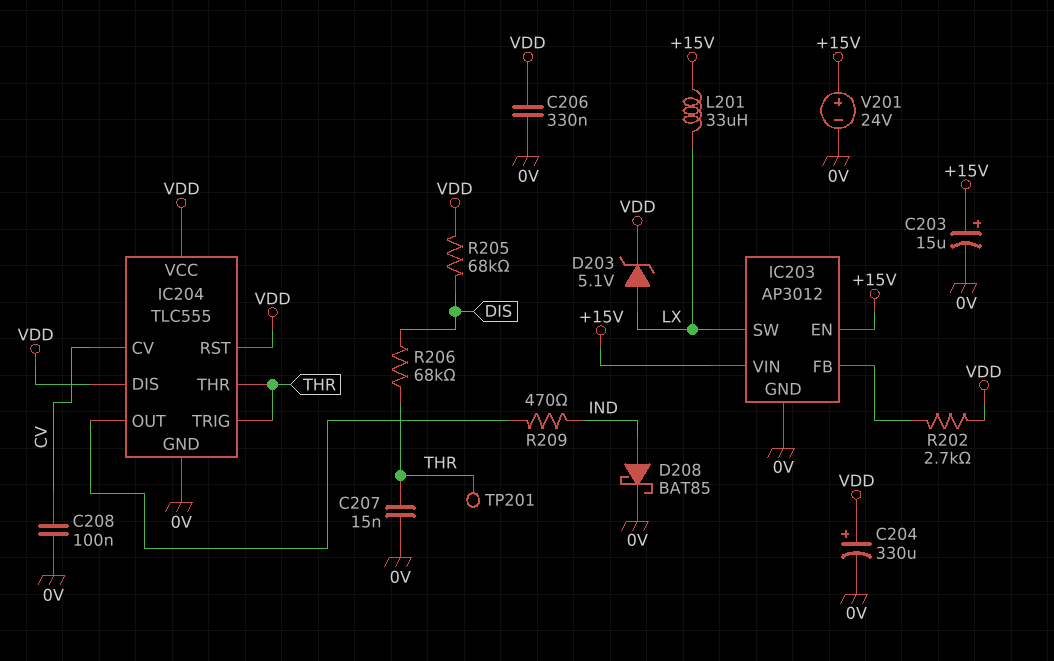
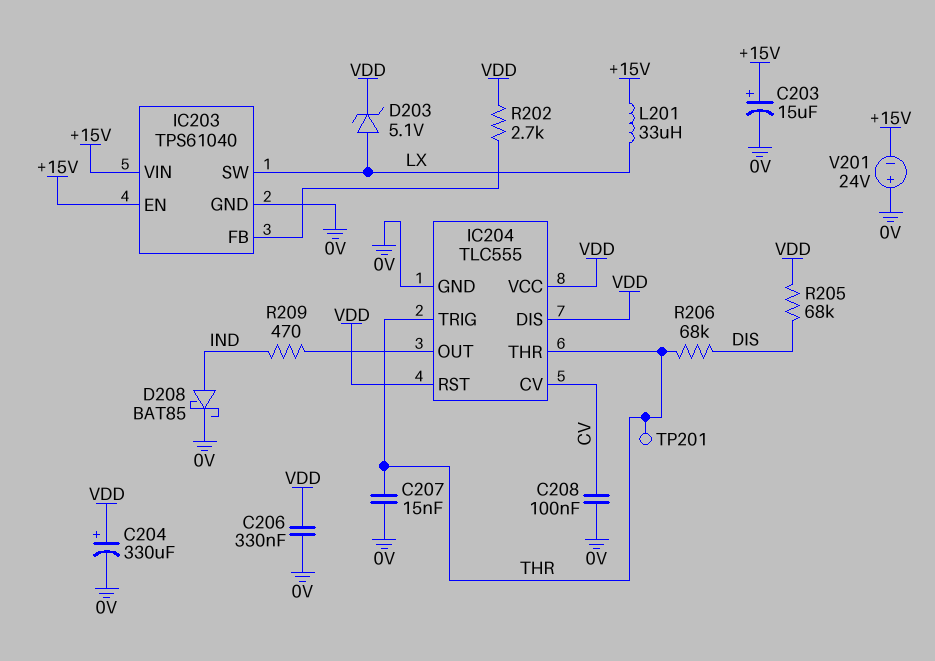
IC203: AP3012 -> TPS61040
V201: 24V (plus +15V, minus 0V) -> 24V (plus 0V, minus +15V)

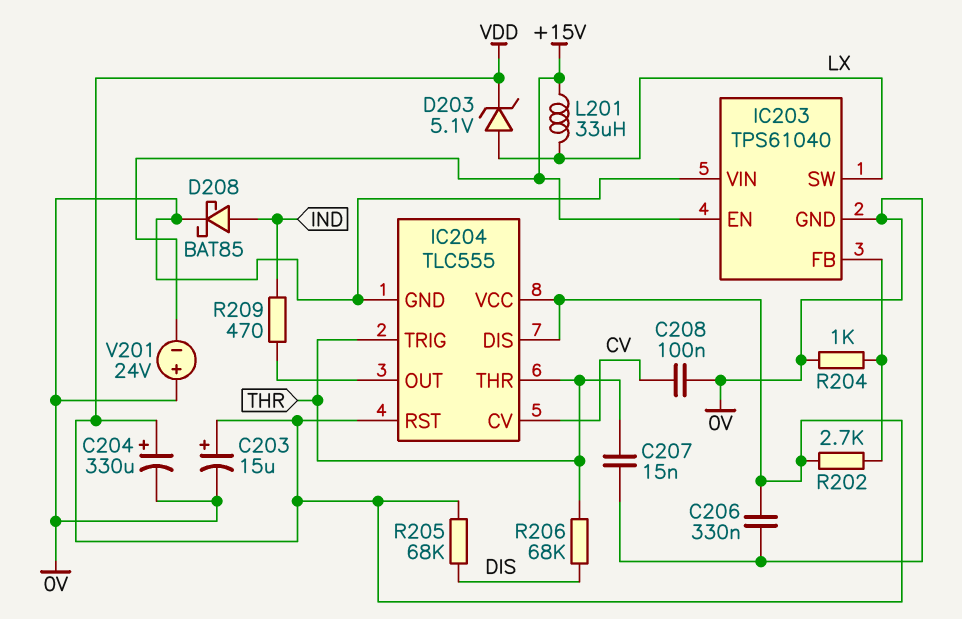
C203: 15uF (plus +15V, minus 0V) -> 15uF (plus VDD, minus 0V)
IC203 pin VIN: +15V -> 0V
R204: none -> 1k (0V, IC203/FB)
TP201: test point (THR) -> none

